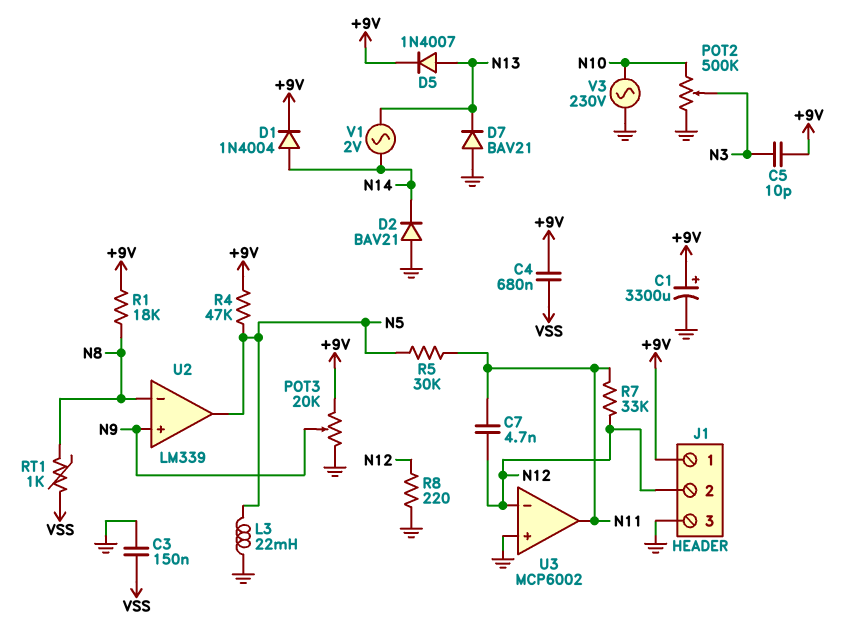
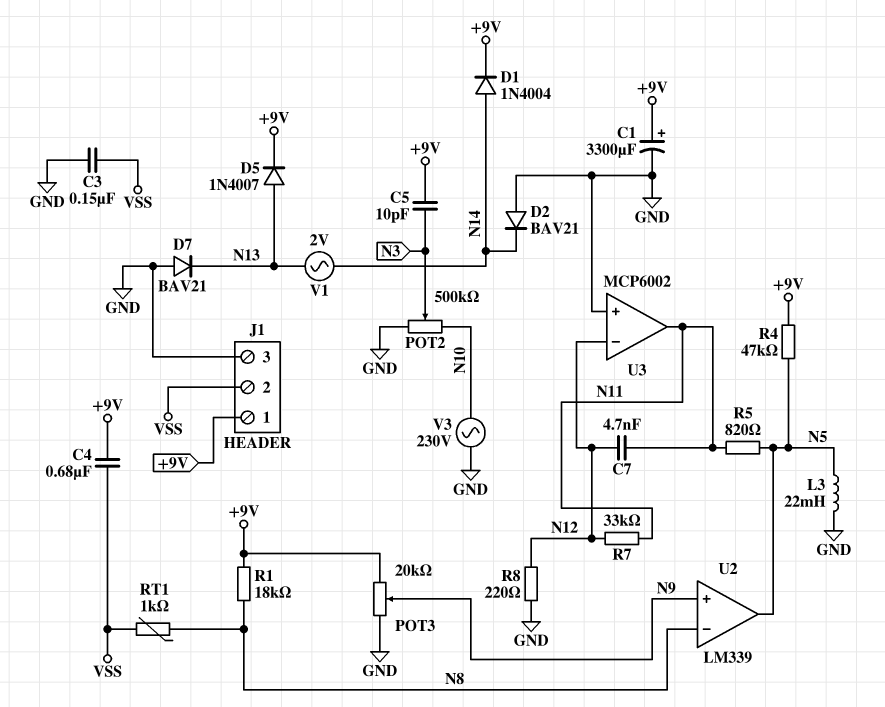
J1 pin 2: N12 -> VSS
R5: 30k (N5, N11) -> 820 (N5, N11)

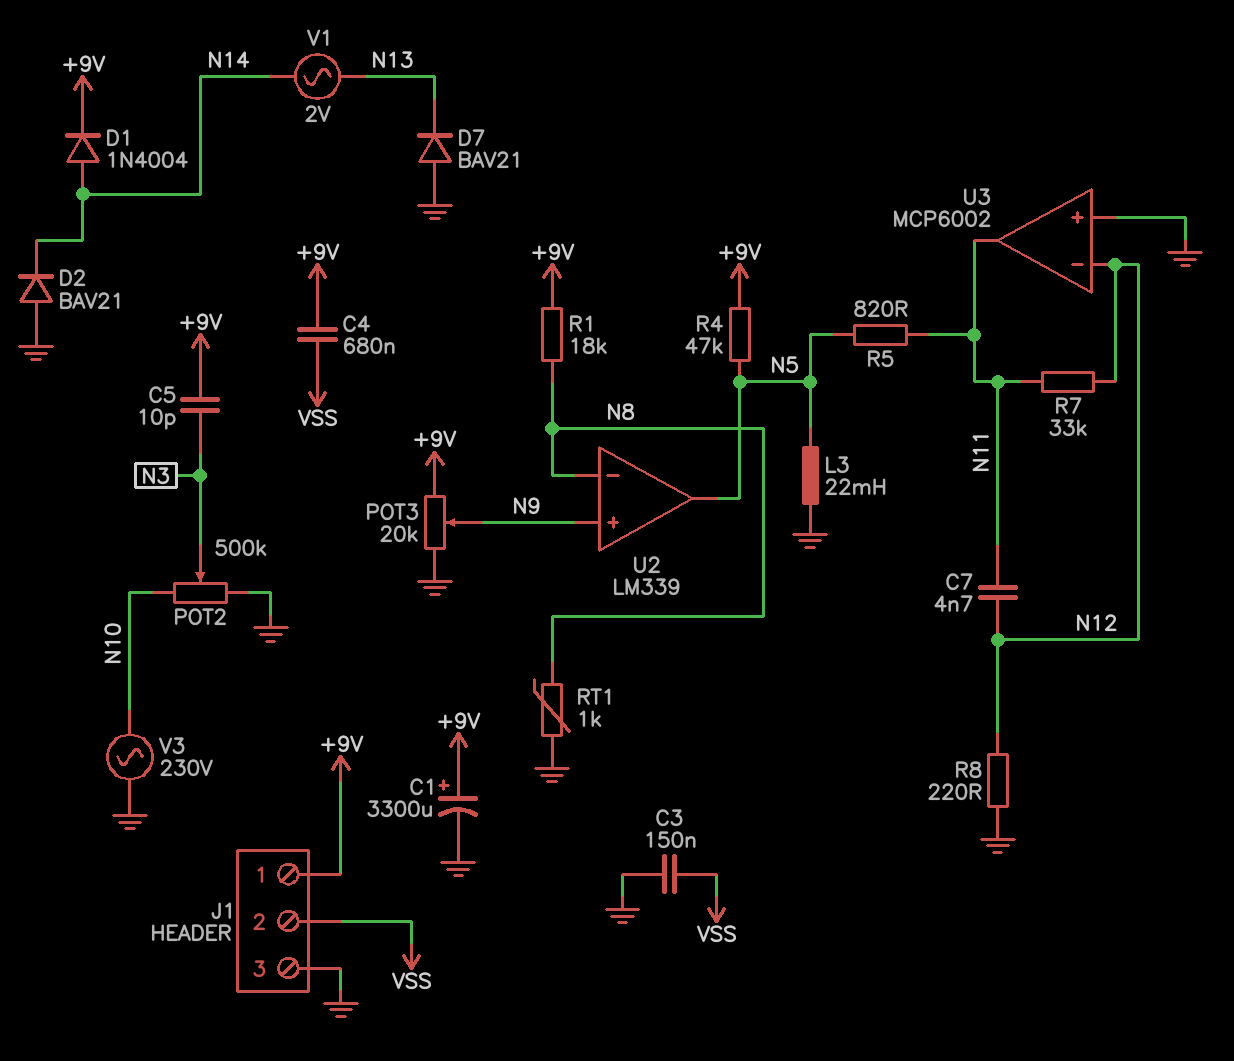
D5: diode 1N4007 (A N13, K +9V) -> none
RT1: 1k (N8, VSS) -> 1k (GND, N8)

